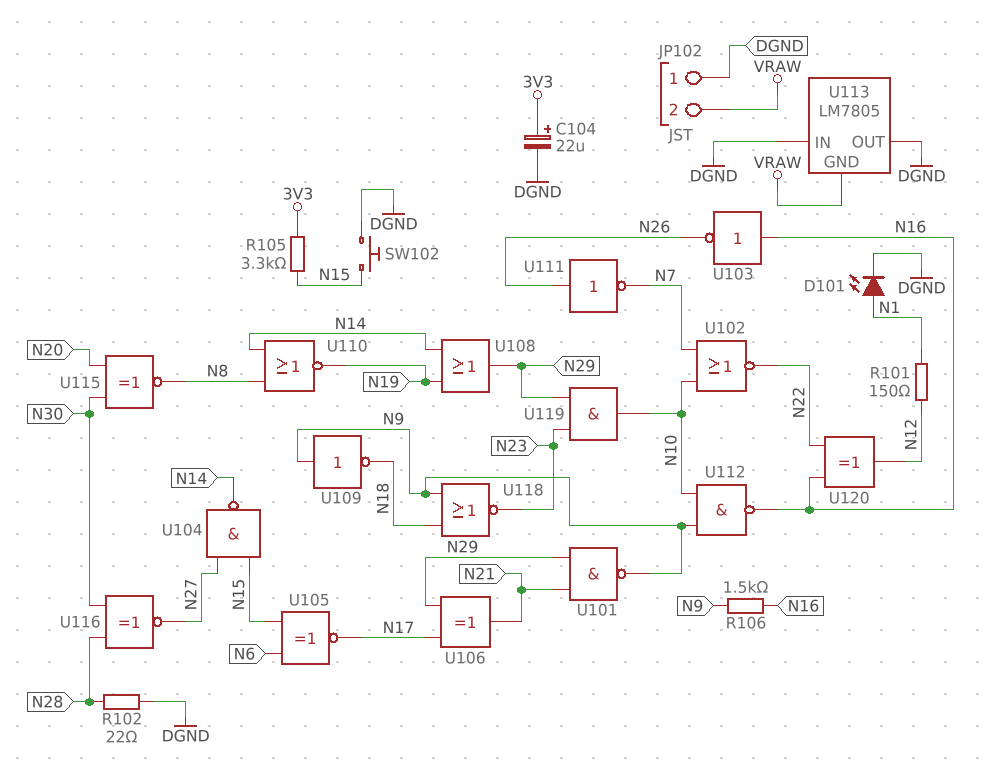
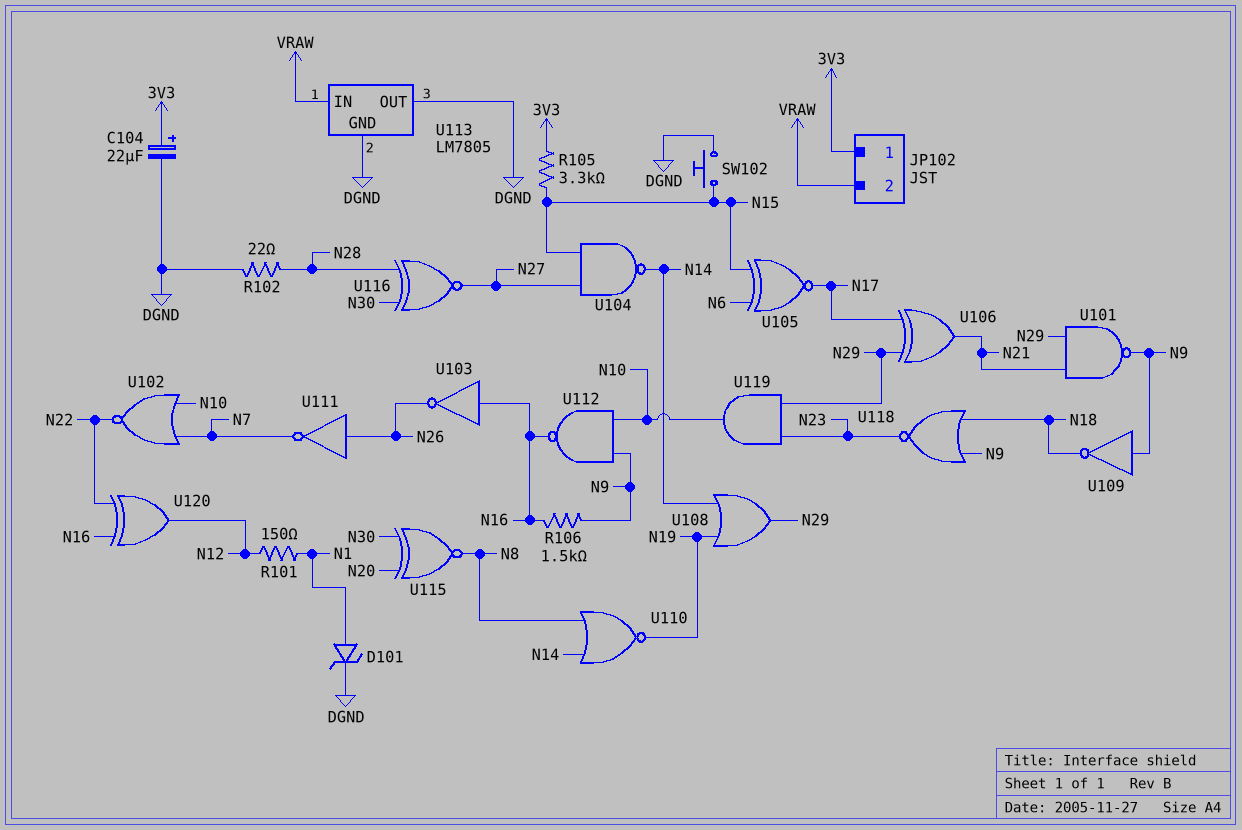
D101: LED (A N1, K DGND) -> zener (A N1, K DGND)
JP102 pin 1: DGND -> 3V3
U113 pin GND: VRAW -> DGND
U113 pin IN: DGND -> VRAW

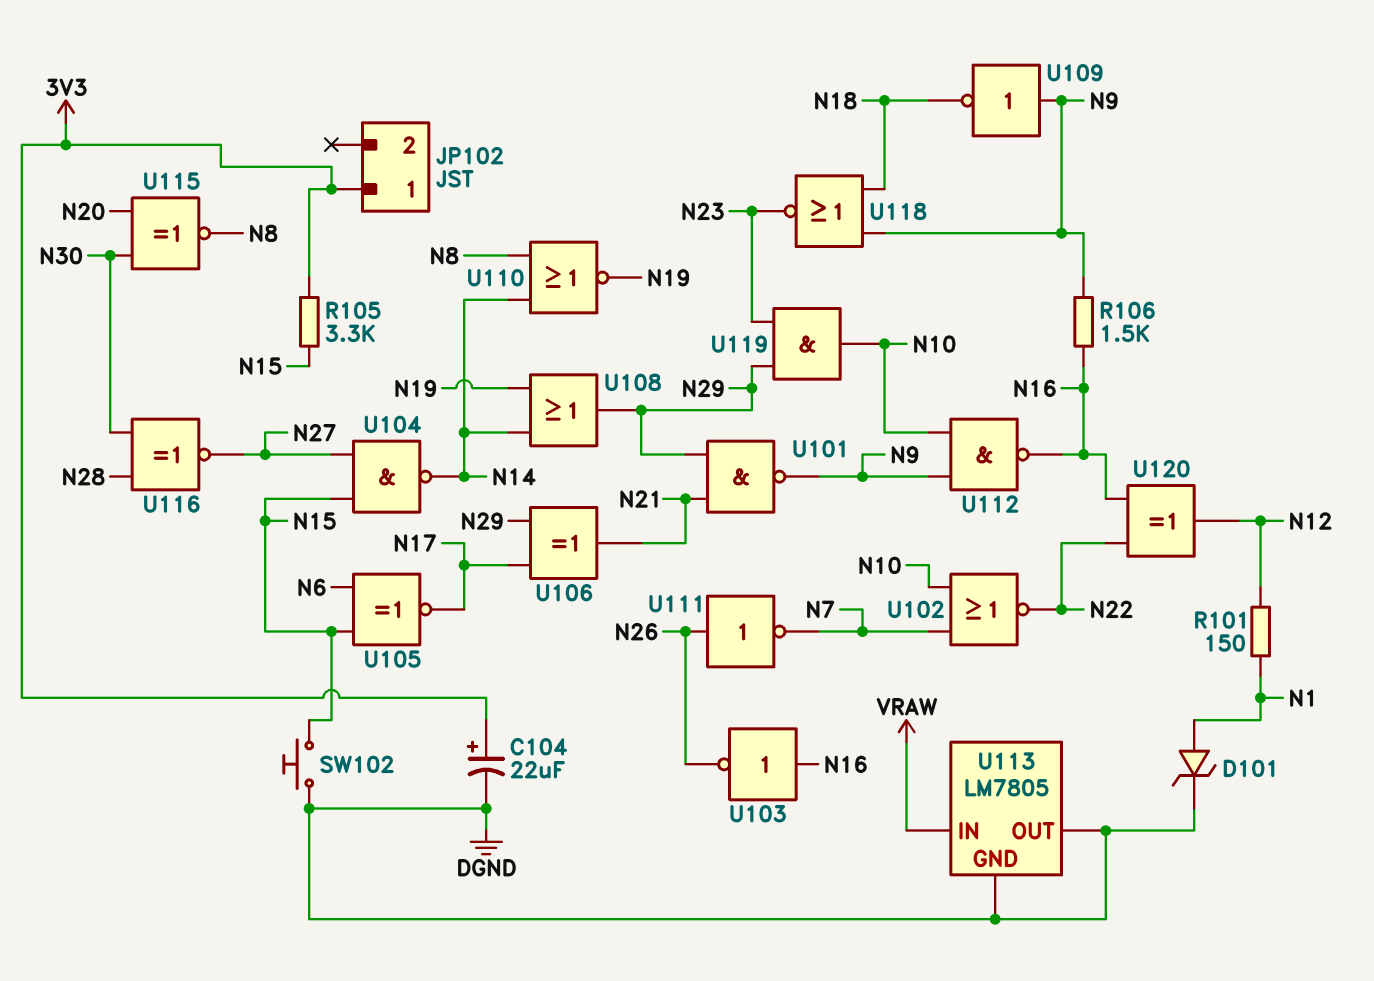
JP102 pin 2: VRAW -> none
R102: 22 (DGND, N28) -> none

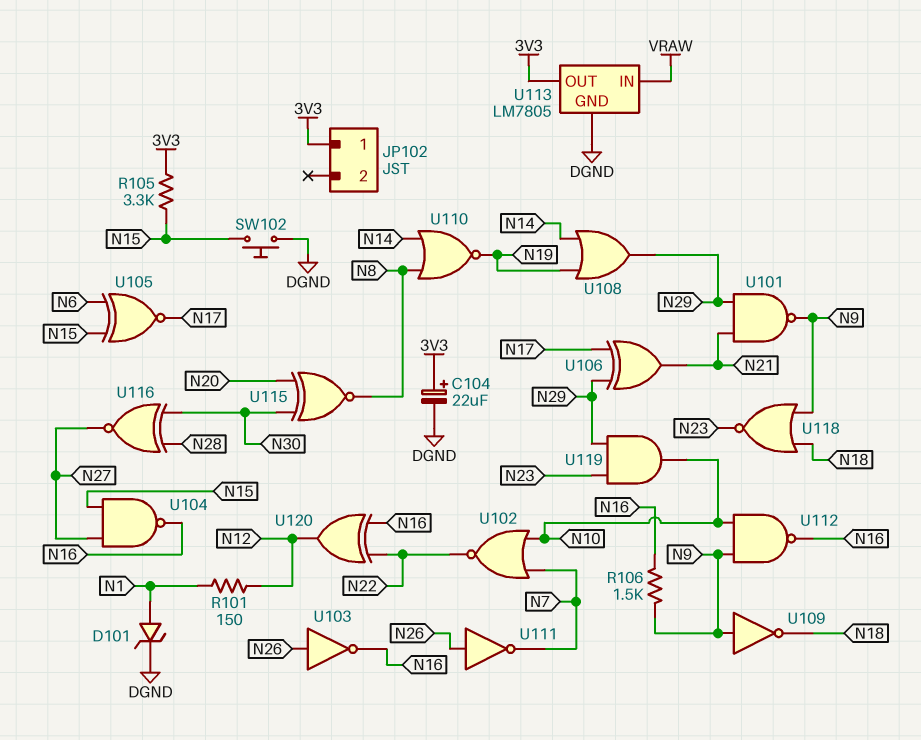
U103: NOT (in N16, out N26) -> NOT (in N26, out N16)
U104: NAND (in N15, in N27, out N14) -> NAND (in N15, in N27, out N16)
U113 pin OUT: DGND -> 3V3

